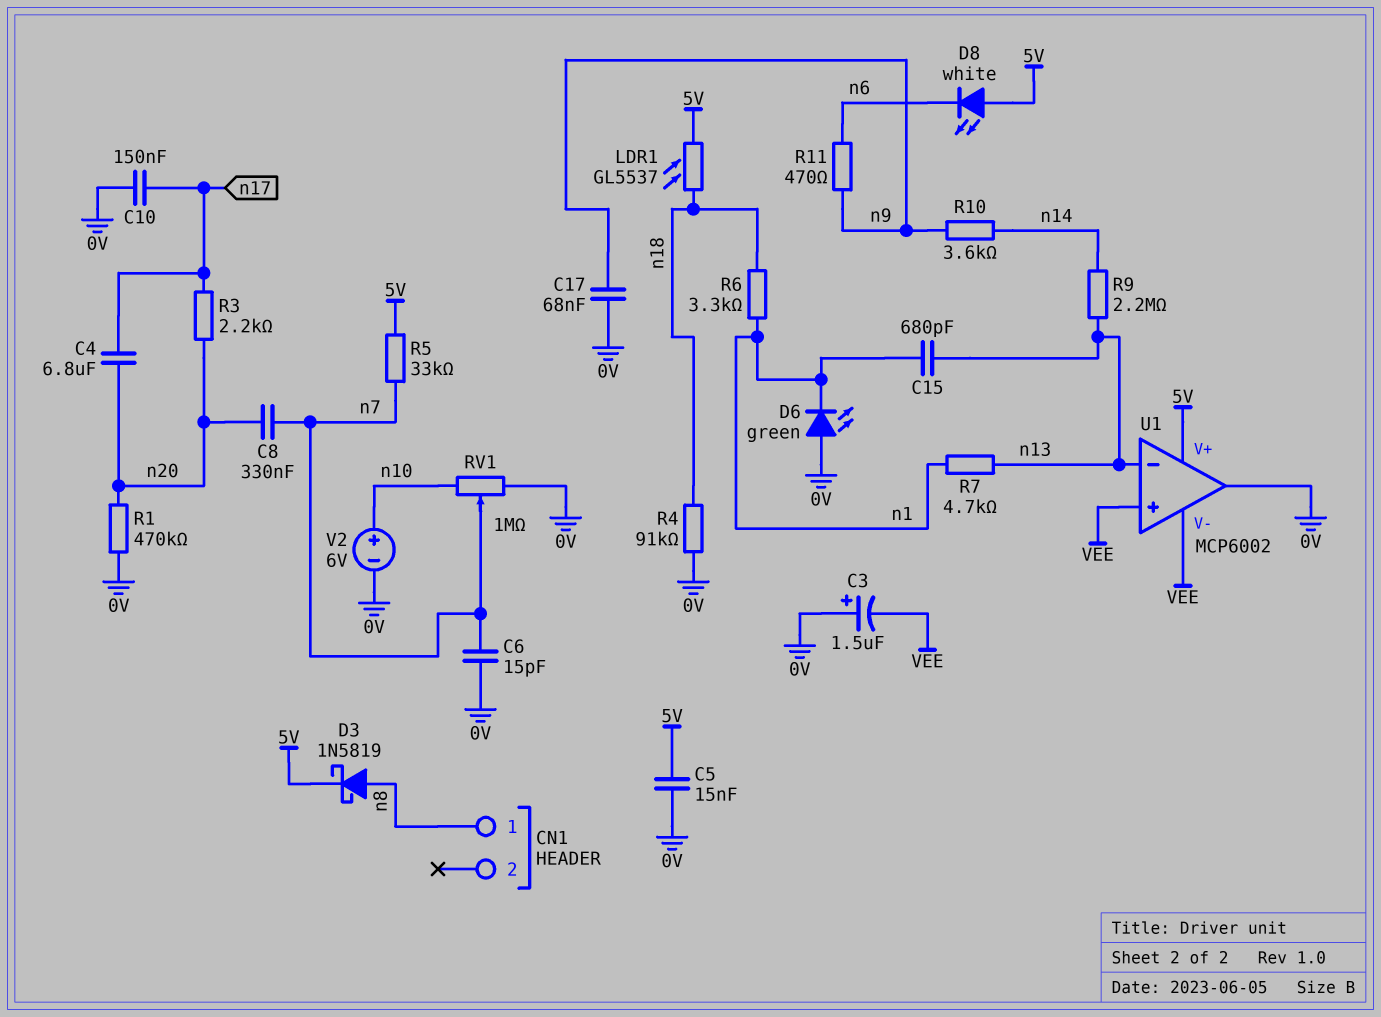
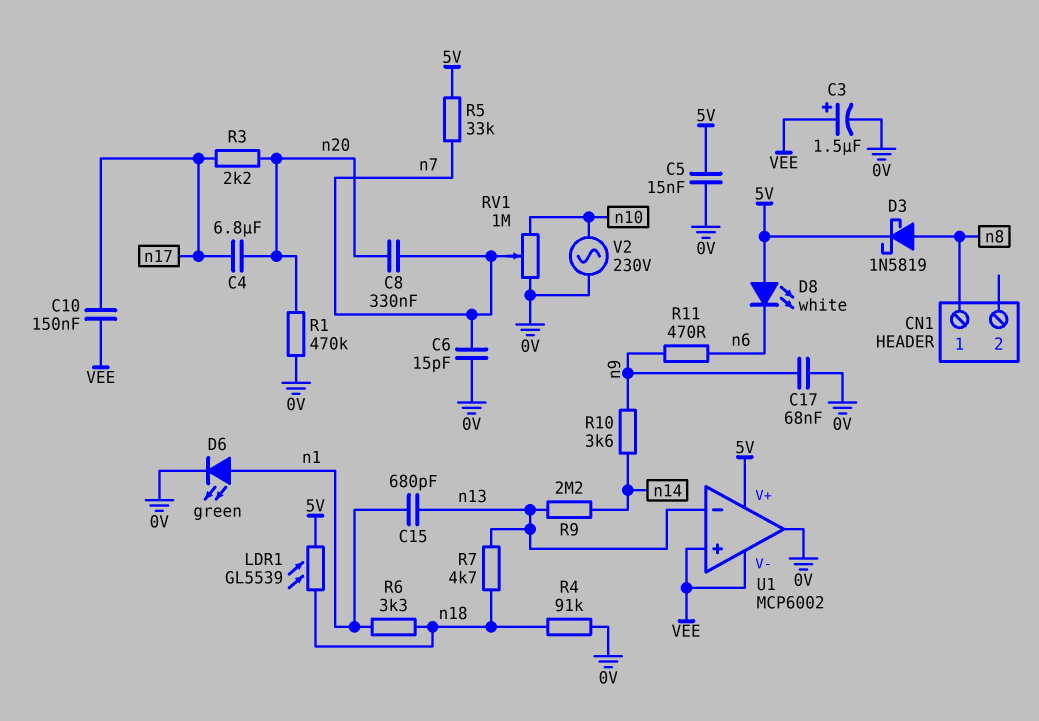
C3: 1.5uF (plus 0V, minus VEE) -> 1.5uF (plus VEE, minus 0V)
C10: 150nF (0V, n17) -> 150nF (VEE, n17)
D6: LED green (A 0V, K n1) -> LED green (A n1, K 0V)
LDR1: GL5537 (5V, n18) -> GL5539 (5V, n18)
R7: 4.7k (n1, n13) -> 4.7k (n13, n18)
V2: 6V (plus n10, minus 0V) -> AC 230V (0V, n10)

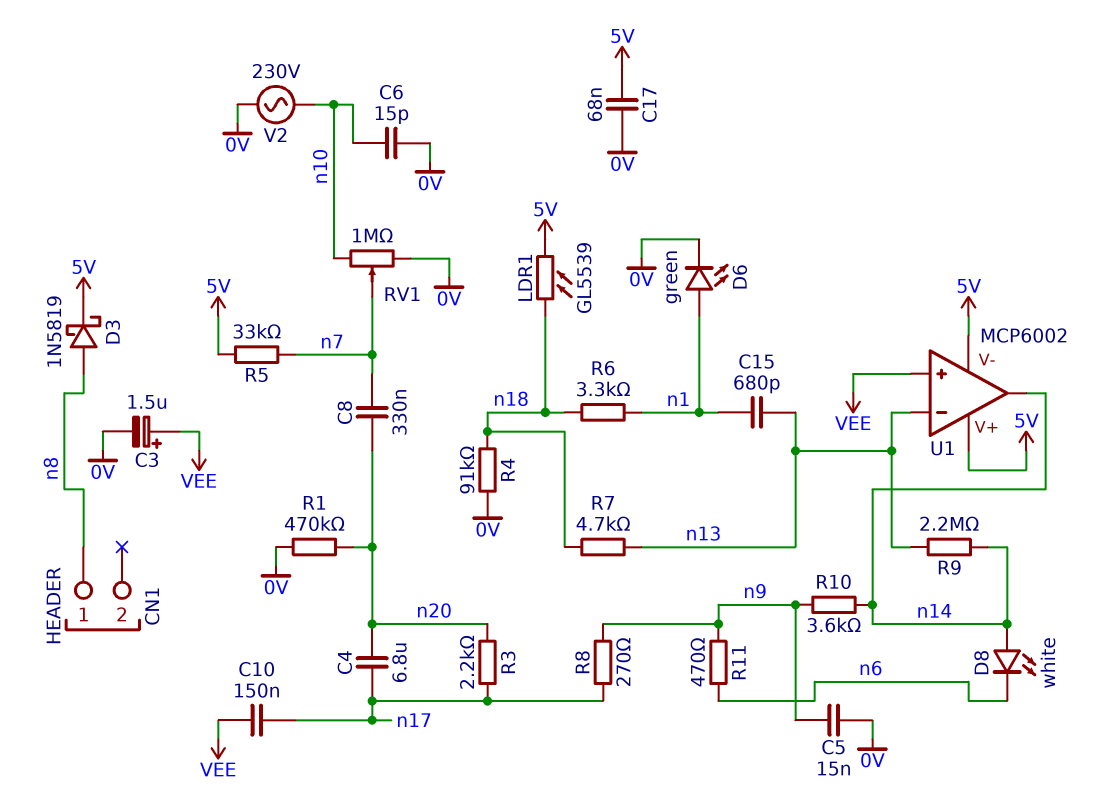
C5: 15nF (0V, 5V) -> 15nF (0V, n9)
C6: 15pF (0V, n7) -> 15pF (0V, n10)
C17: 68nF (0V, n9) -> 68nF (0V, 5V)
D8: LED white (A 5V, K n6) -> LED white (A n14, K n6)
R8: none -> 270 (n9, n17)
U1 pin V-: VEE -> 5V
U1 pin out: 0V -> n14

